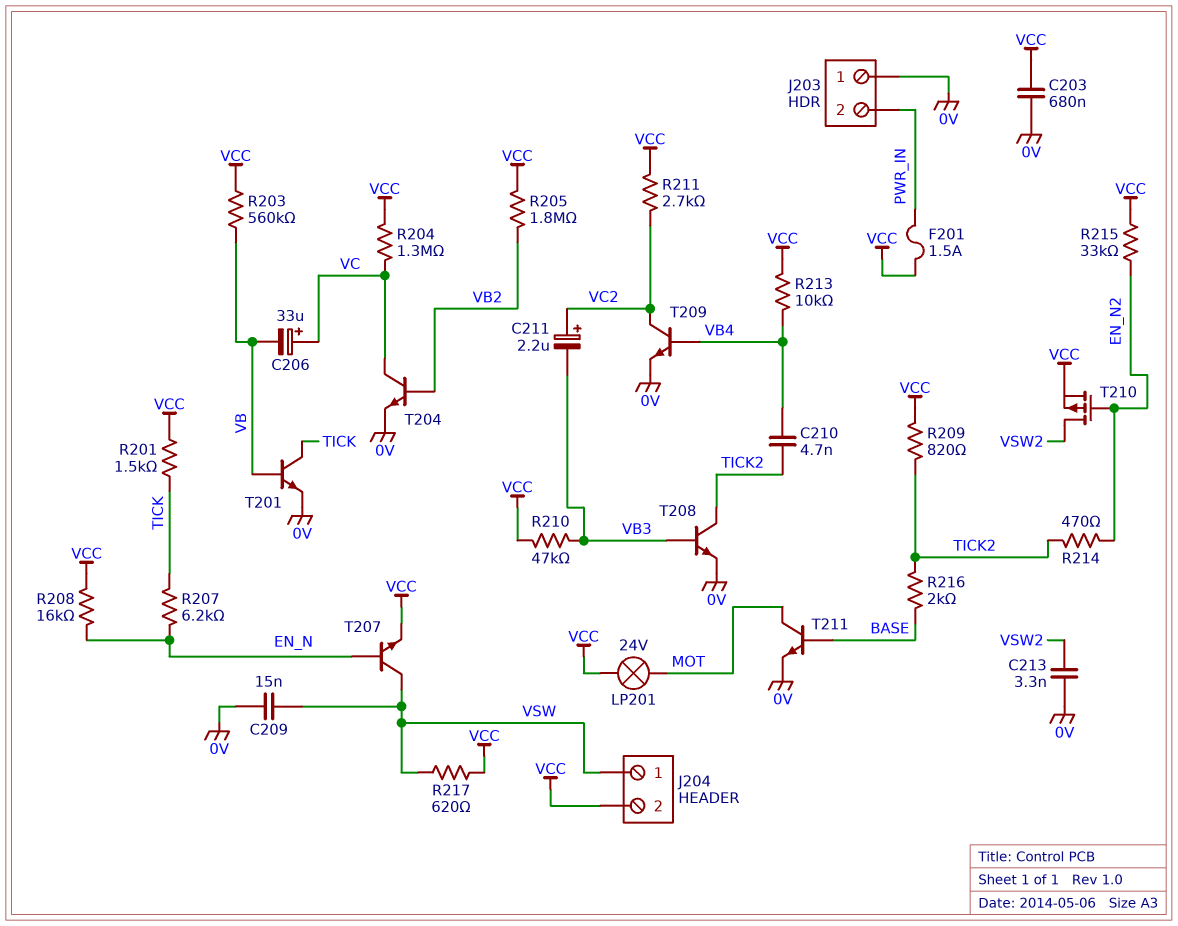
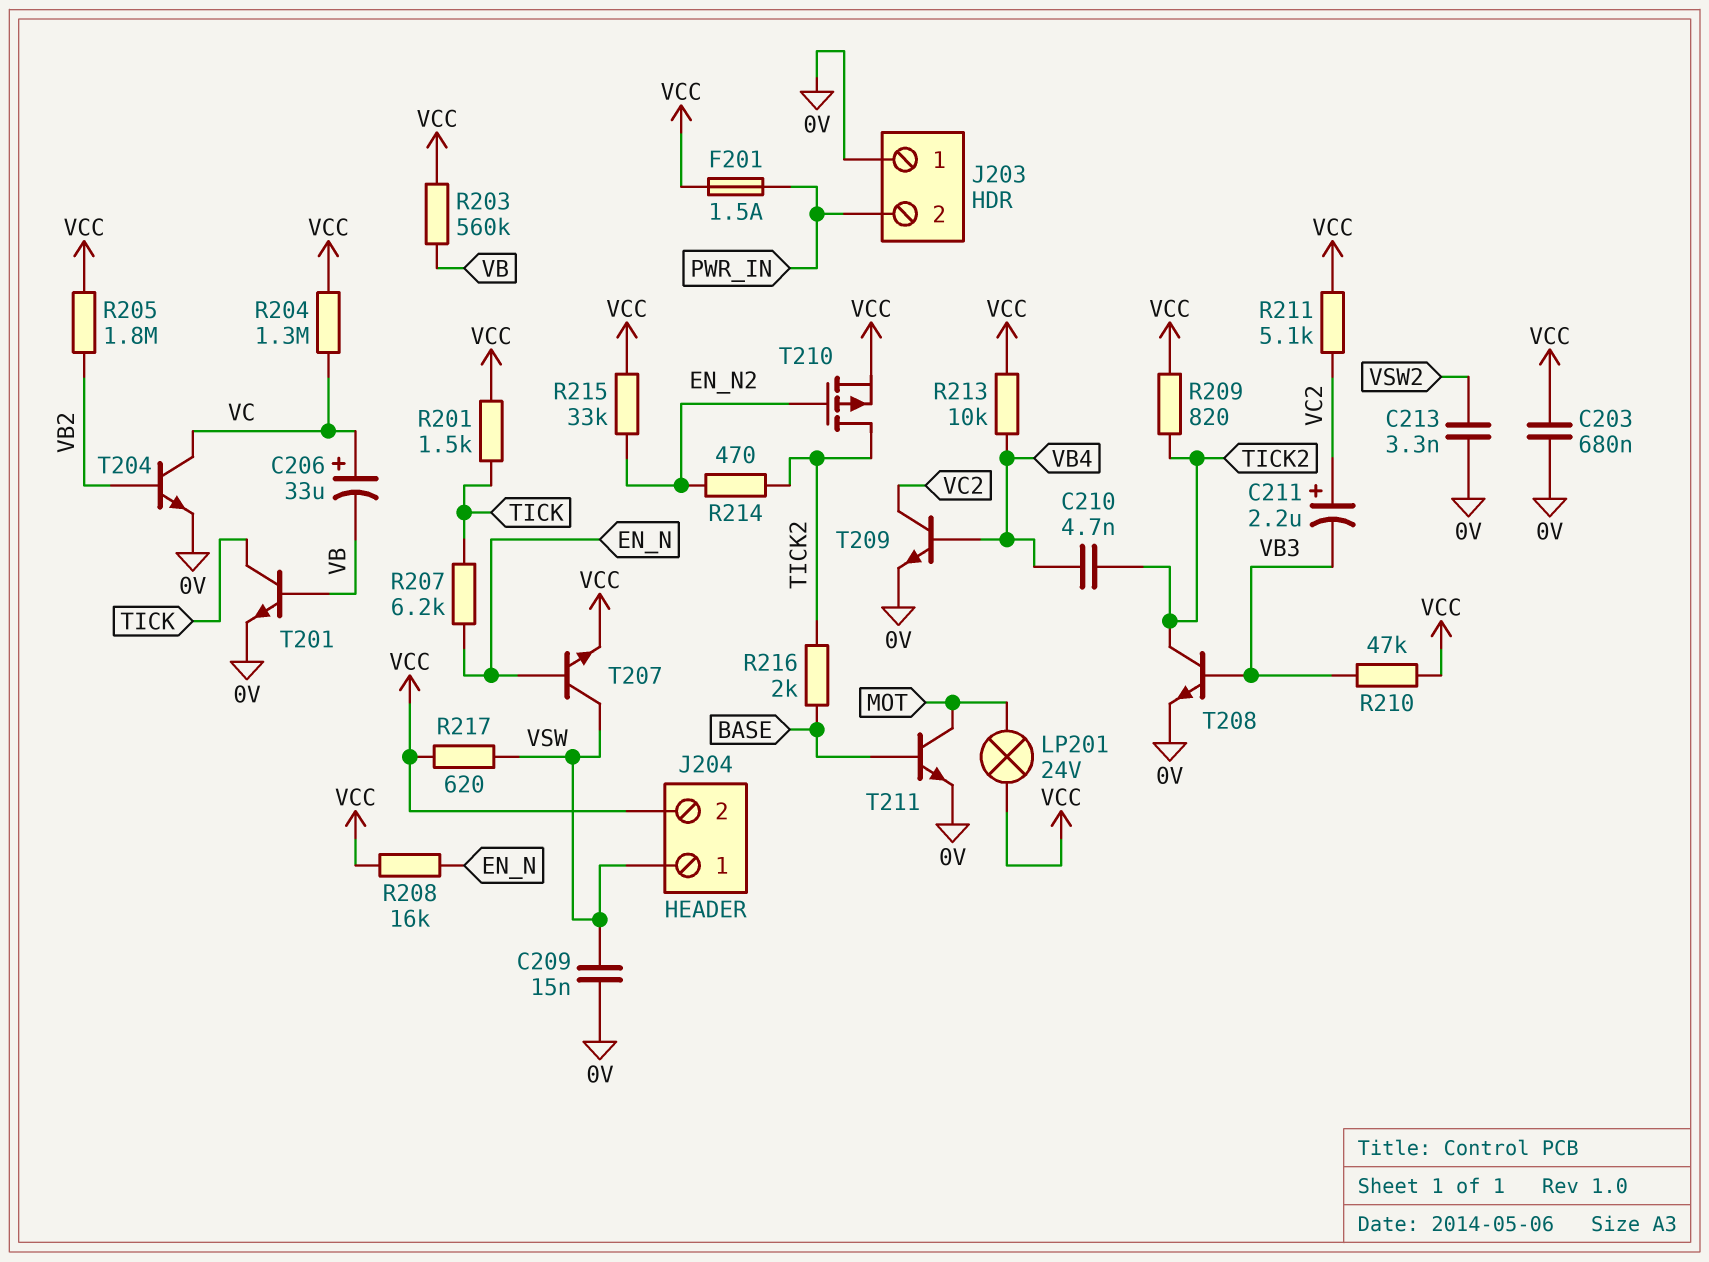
R211: 2.7k (VC2, VCC) -> 5.1k (VC2, VCC)
T210: PMOS (G EN_N2, D VSW2, S VCC) -> PMOS (G EN_N2, D TICK2, S VCC)

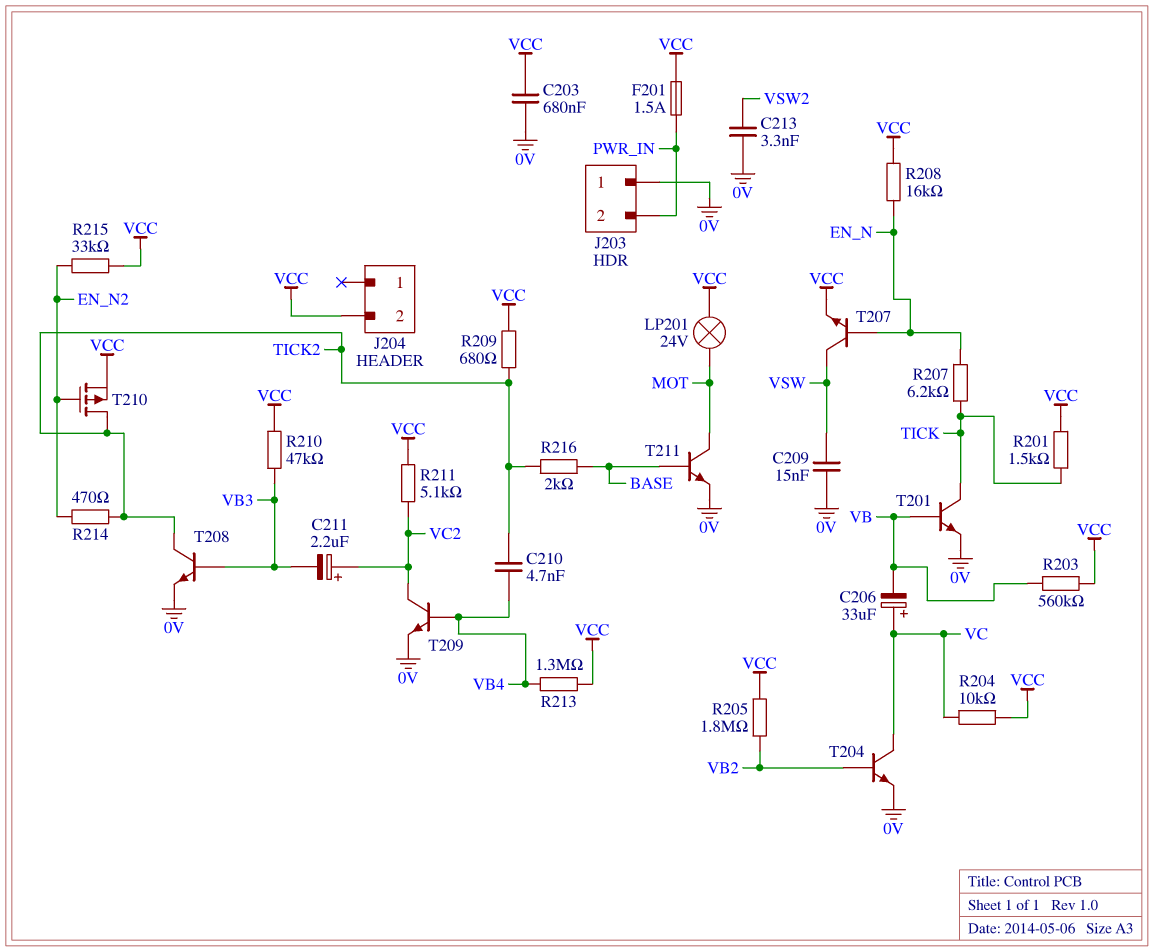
J204 pin 1: VSW -> none
R204: 1.3M (VC, VCC) -> 10k (VC, VCC)
R209: 820 (TICK2, VCC) -> 680 (TICK2, VCC)
R213: 10k (VB4, VCC) -> 1.3M (VB4, VCC)
R217: 620 (VCC, VSW) -> none

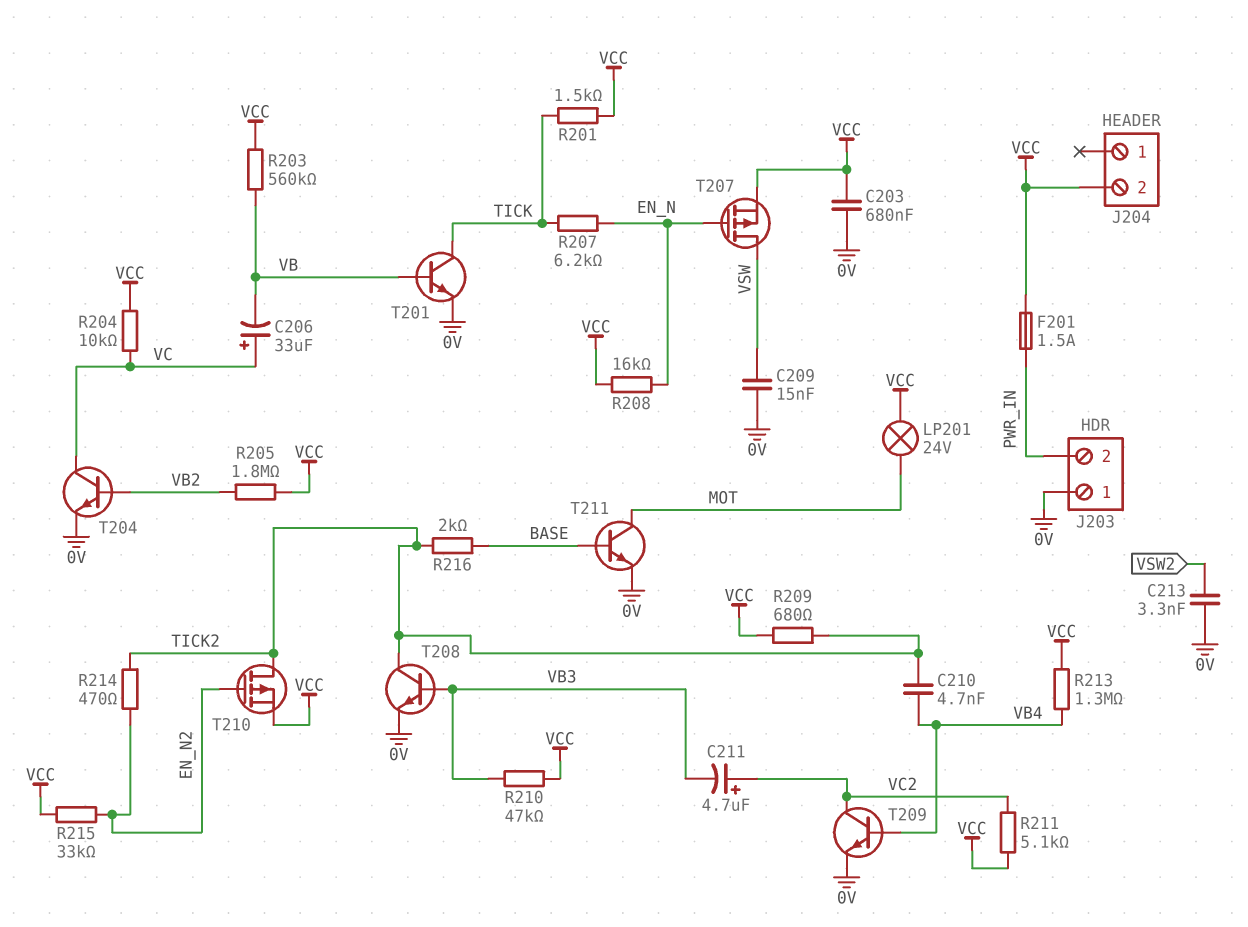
C211: 2.2uF (plus VC2, minus VB3) -> 4.7uF (plus VC2, minus VB3)
T207: NPN (B EN_N, C VSW, E VCC) -> PMOS (G EN_N, D VSW, S VCC)

